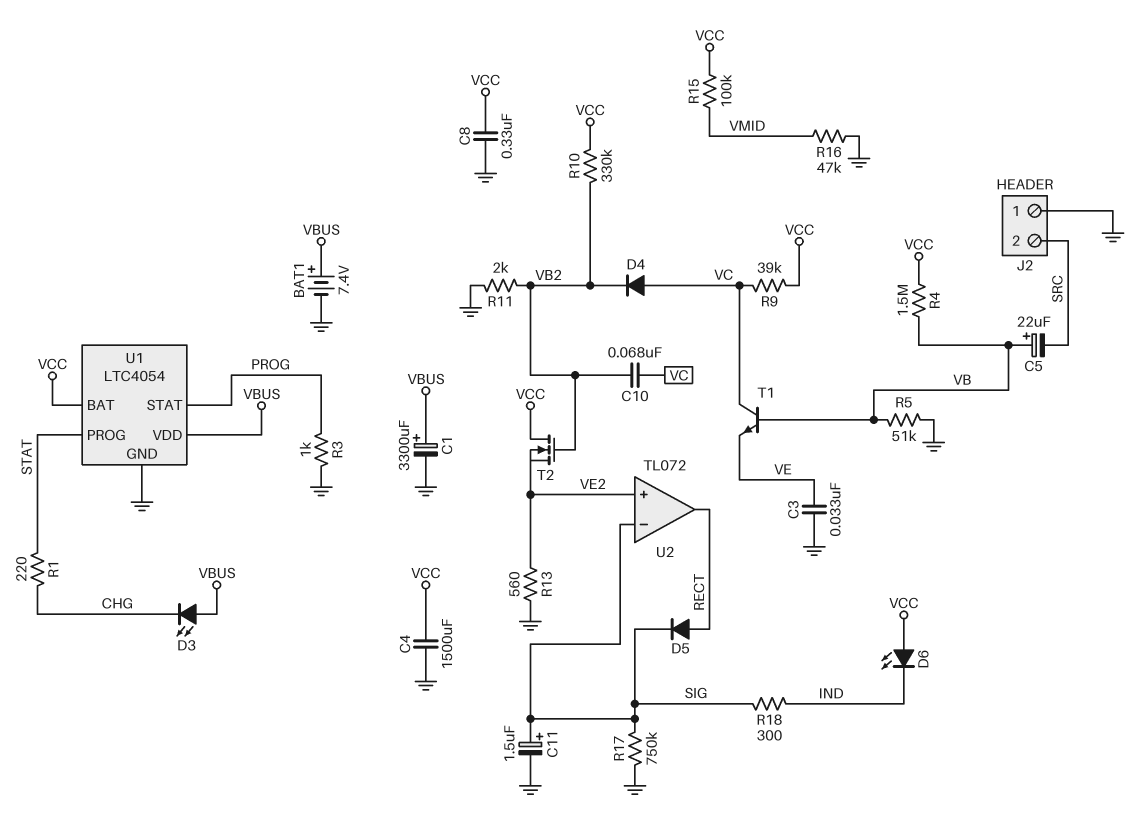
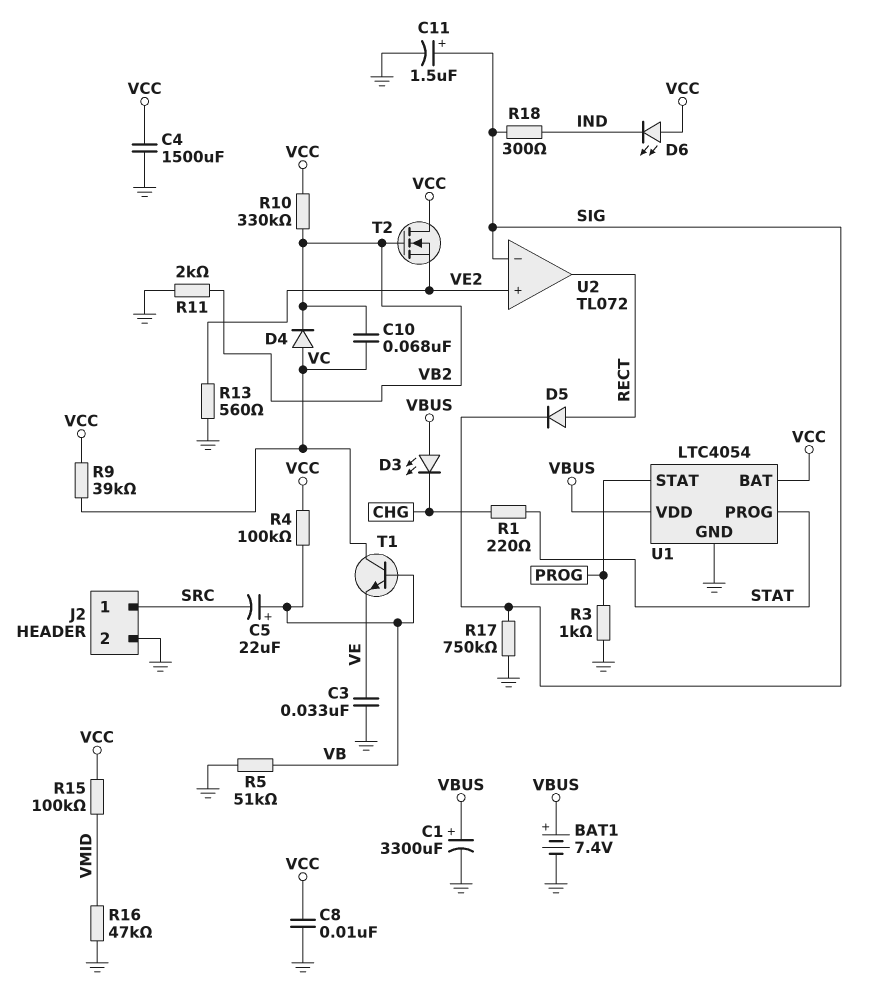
C8: 330nF (GND, VCC) -> 10nF (GND, VCC)
J2 pin 1: GND -> SRC
J2 pin 2: SRC -> GND
R4: 1.5M (VB, VCC) -> 100k (VB, VCC)

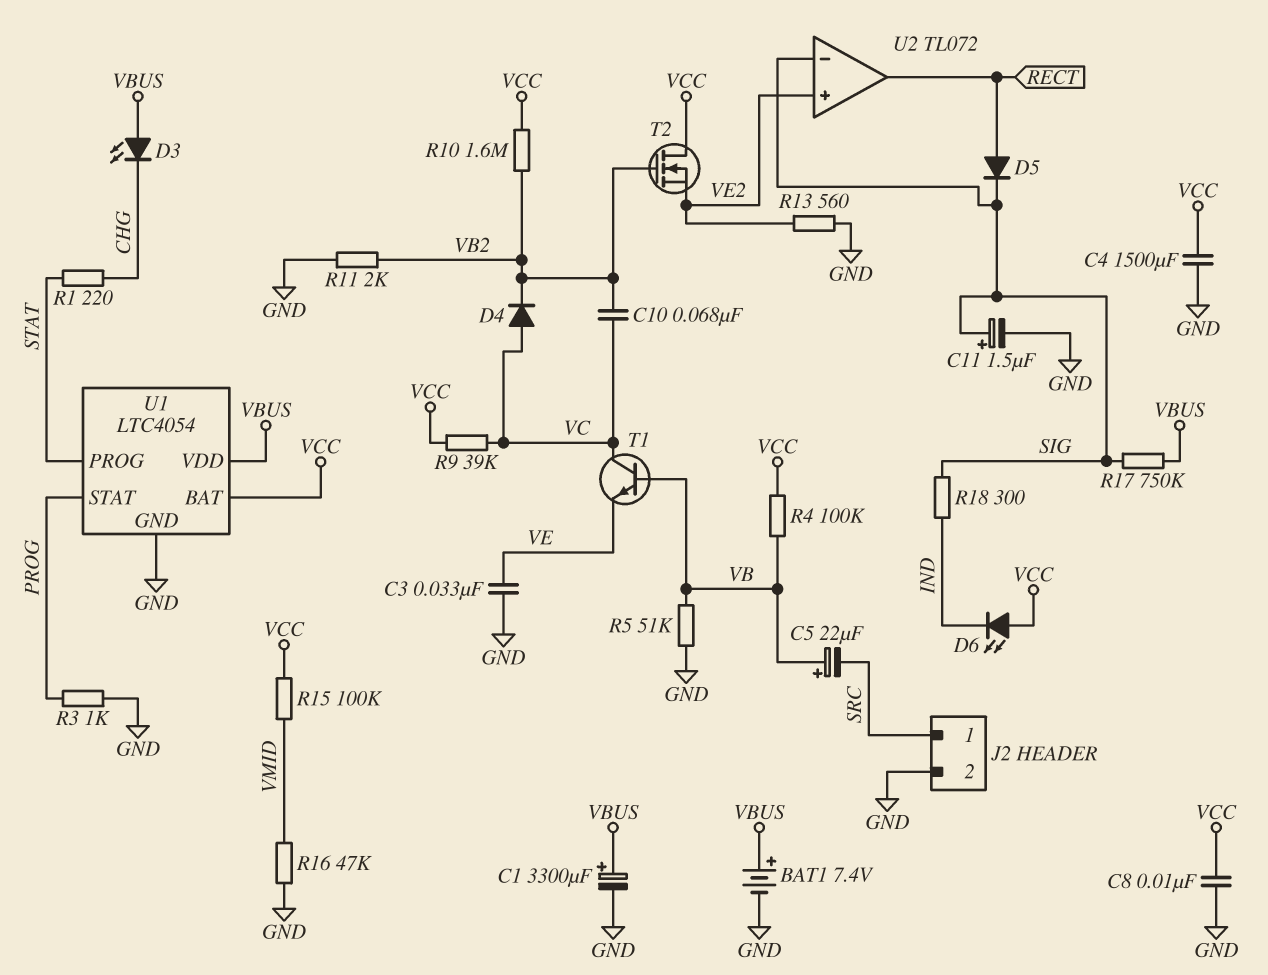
R10: 330k (VB2, VCC) -> 1.6M (VB2, VCC)
R17: 750k (GND, SIG) -> 750k (SIG, VBUS)

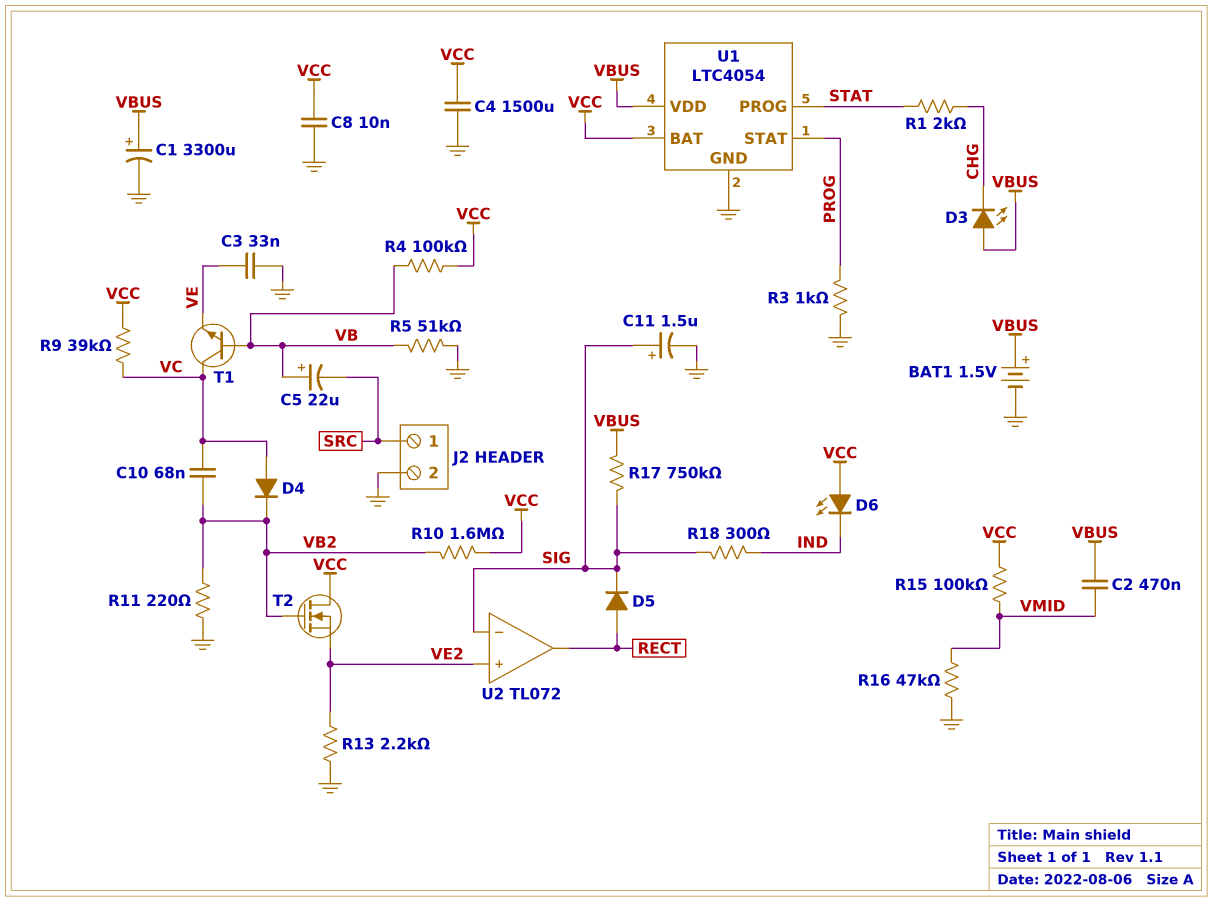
BAT1: 7.4V (plus VBUS, minus GND) -> 1.5V (plus VBUS, minus GND)
C2: none -> 470nF (VBUS, VMID)
R1: 220 (CHG, STAT) -> 2k (CHG, STAT)
R11: 2k (GND, VB2) -> 220 (GND, VB2)
R13: 560 (GND, VE2) -> 2.2k (GND, VE2)

